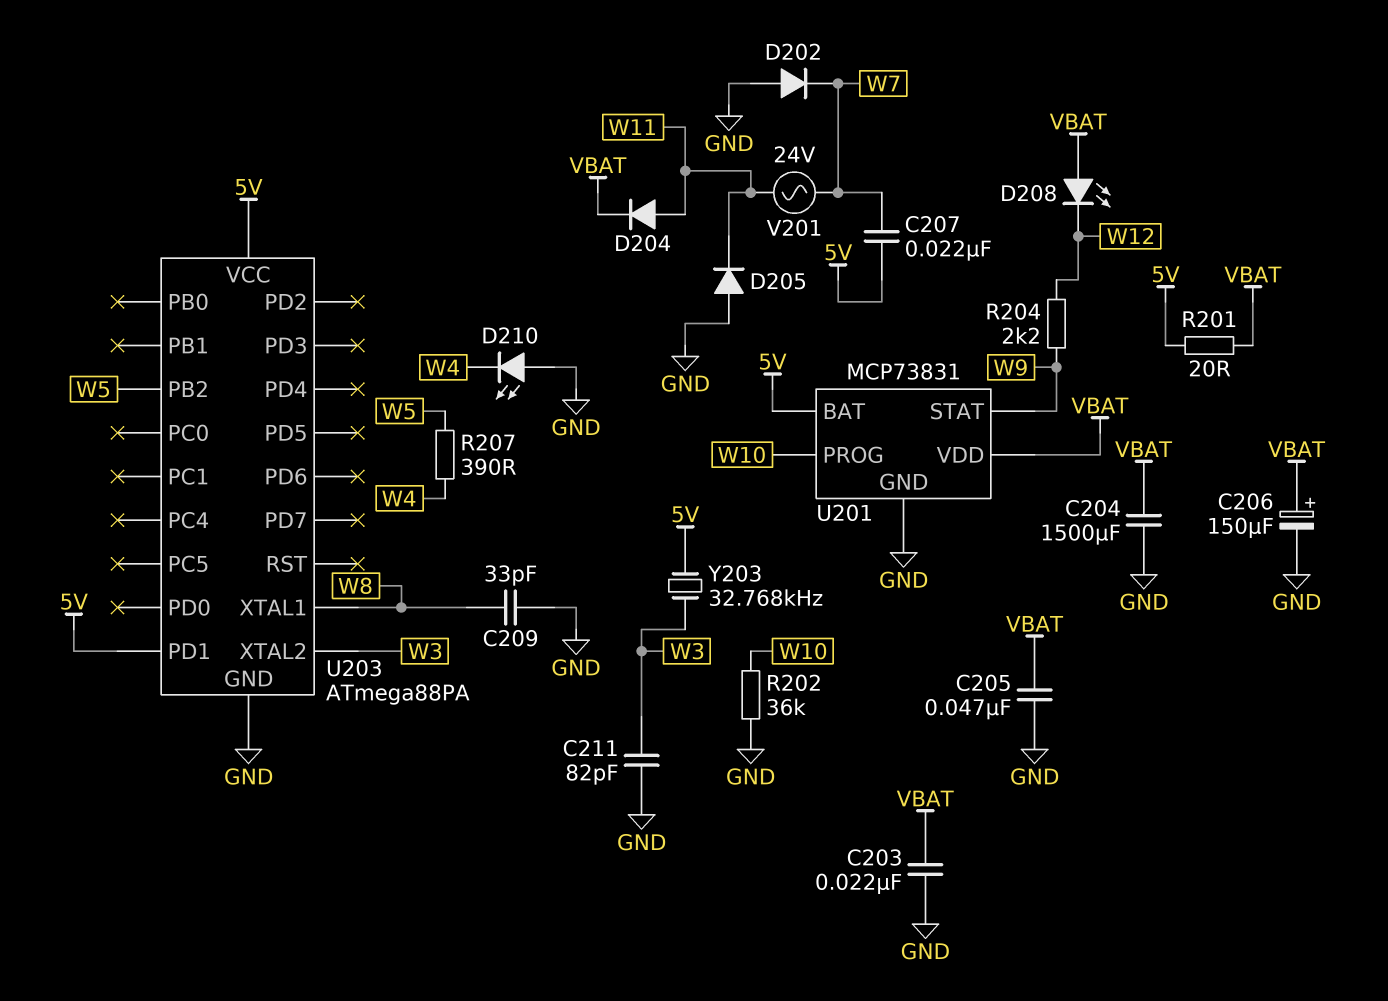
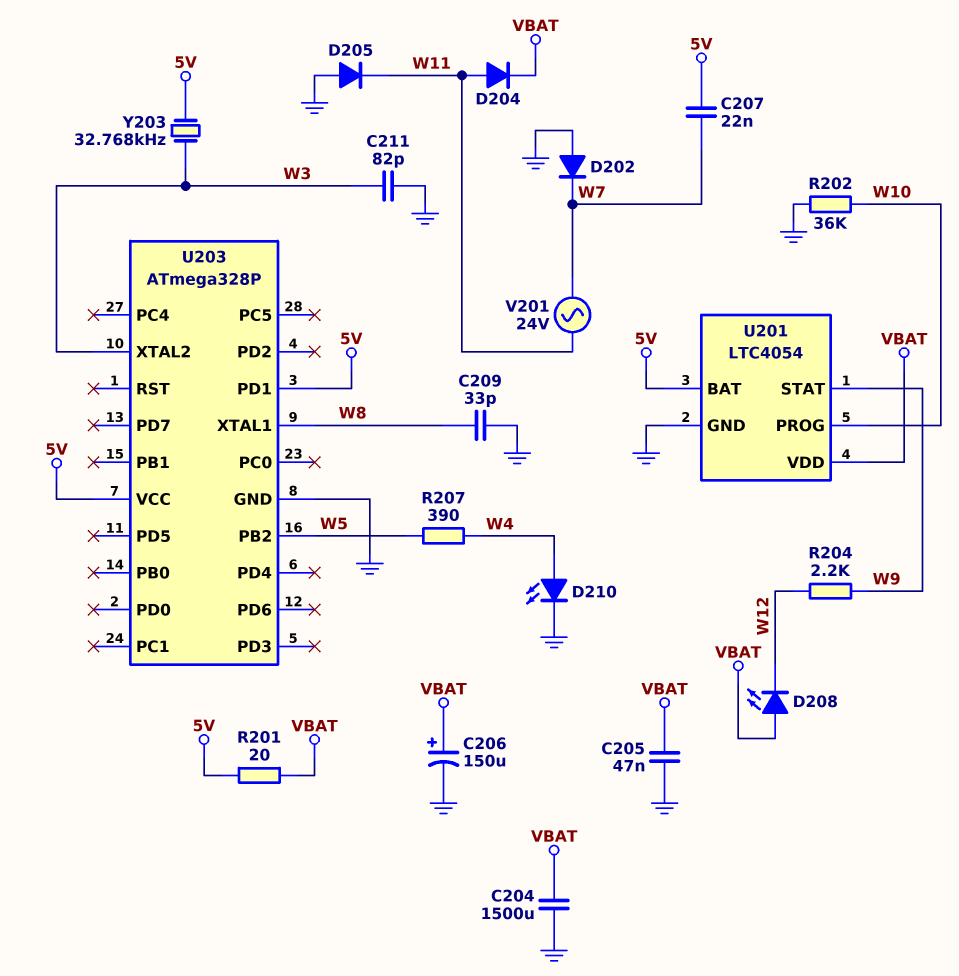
C203: 22nF (GND, VBAT) -> none
D210: LED (A GND, K W4) -> LED (A W4, K GND)
U201: MCP73831 -> LTC4054
U203: ATmega88PA -> ATmega328P

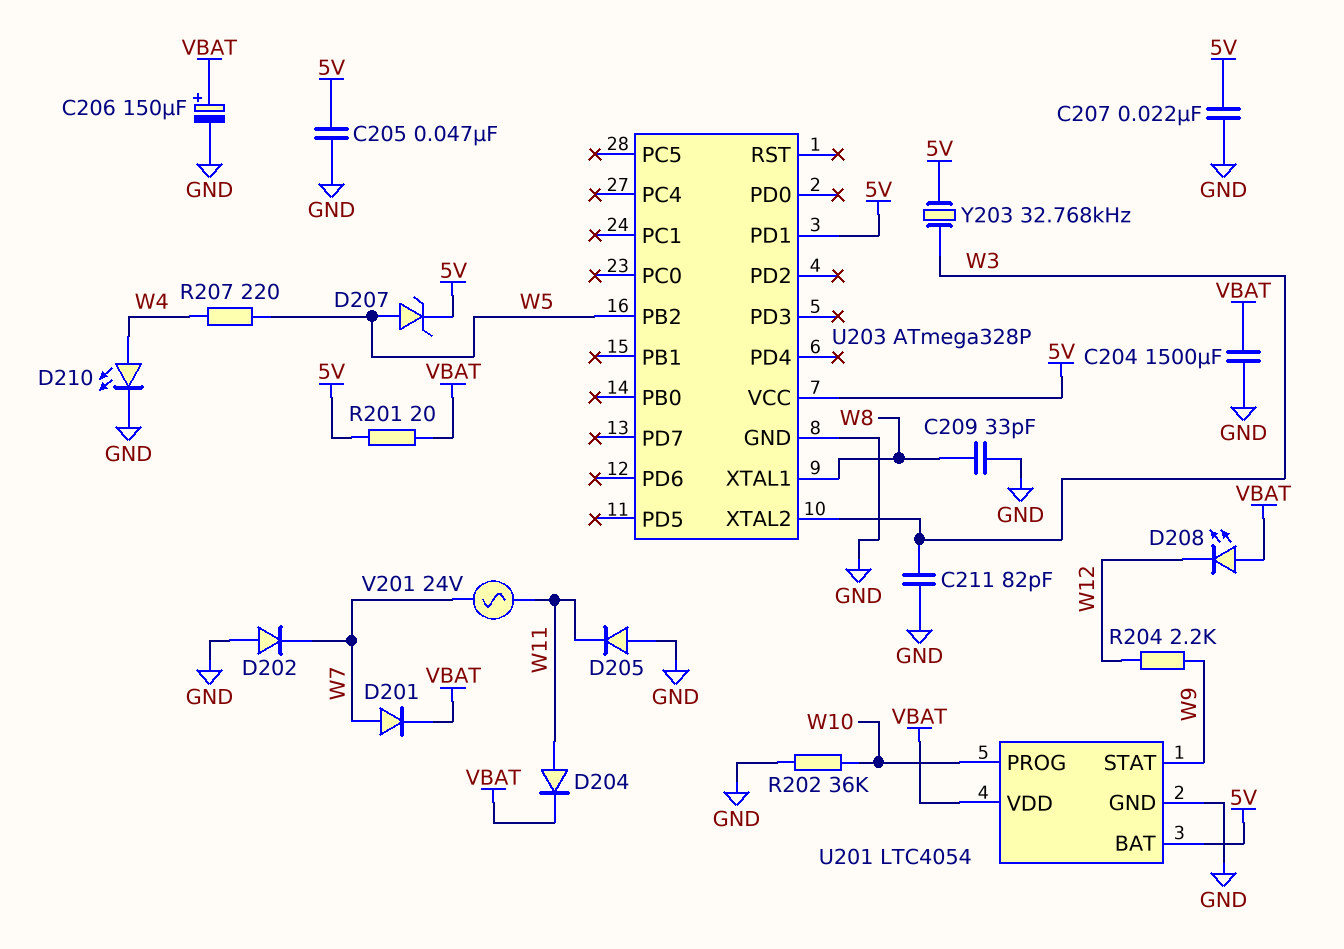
C205: 47nF (GND, VBAT) -> 47nF (5V, GND)
C207: 22nF (5V, W7) -> 22nF (5V, GND)
D201: none -> diode (A W7, K VBAT)
D207: none -> zener (A W5, K 5V)
R207: 390 (W4, W5) -> 220 (W4, W5)

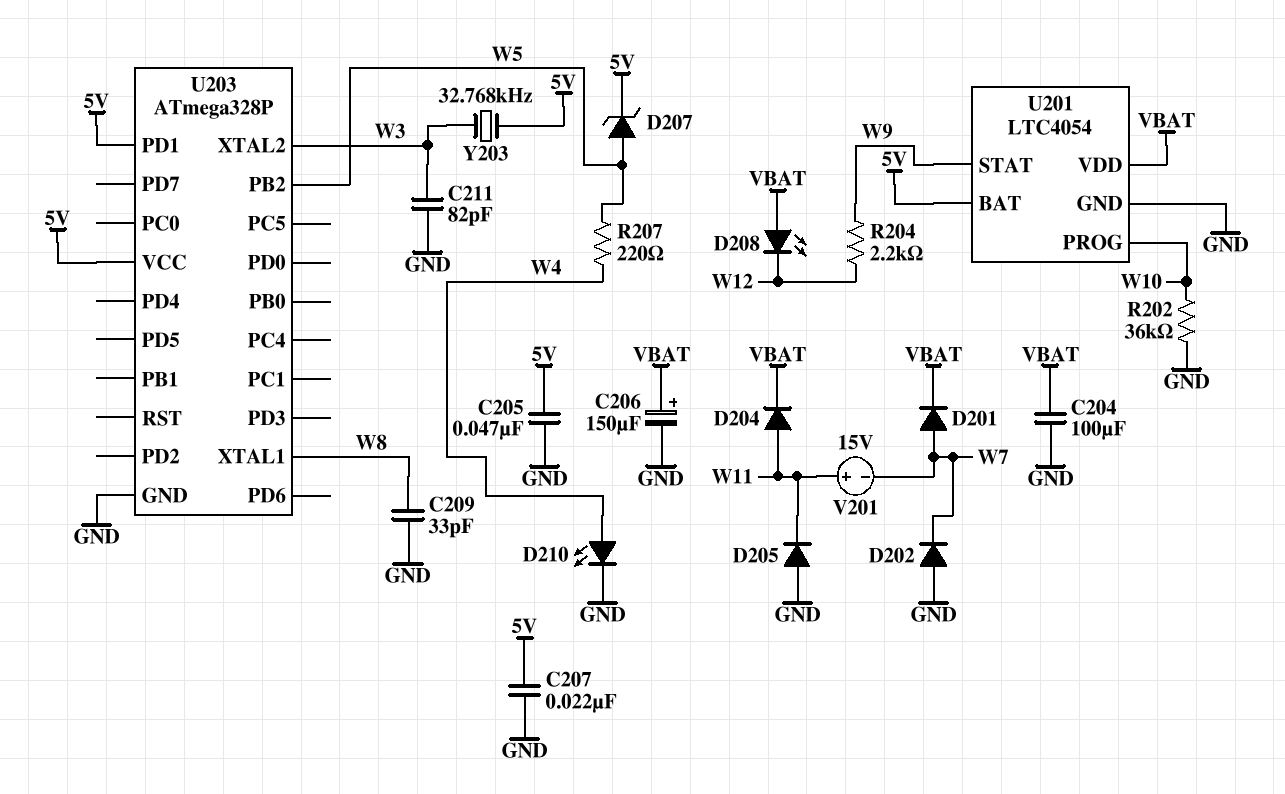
C204: 1500uF (GND, VBAT) -> 100uF (GND, VBAT)
R201: 20 (5V, VBAT) -> none
V201: AC 24V (W7, W11) -> 15V (plus W11, minus W7)

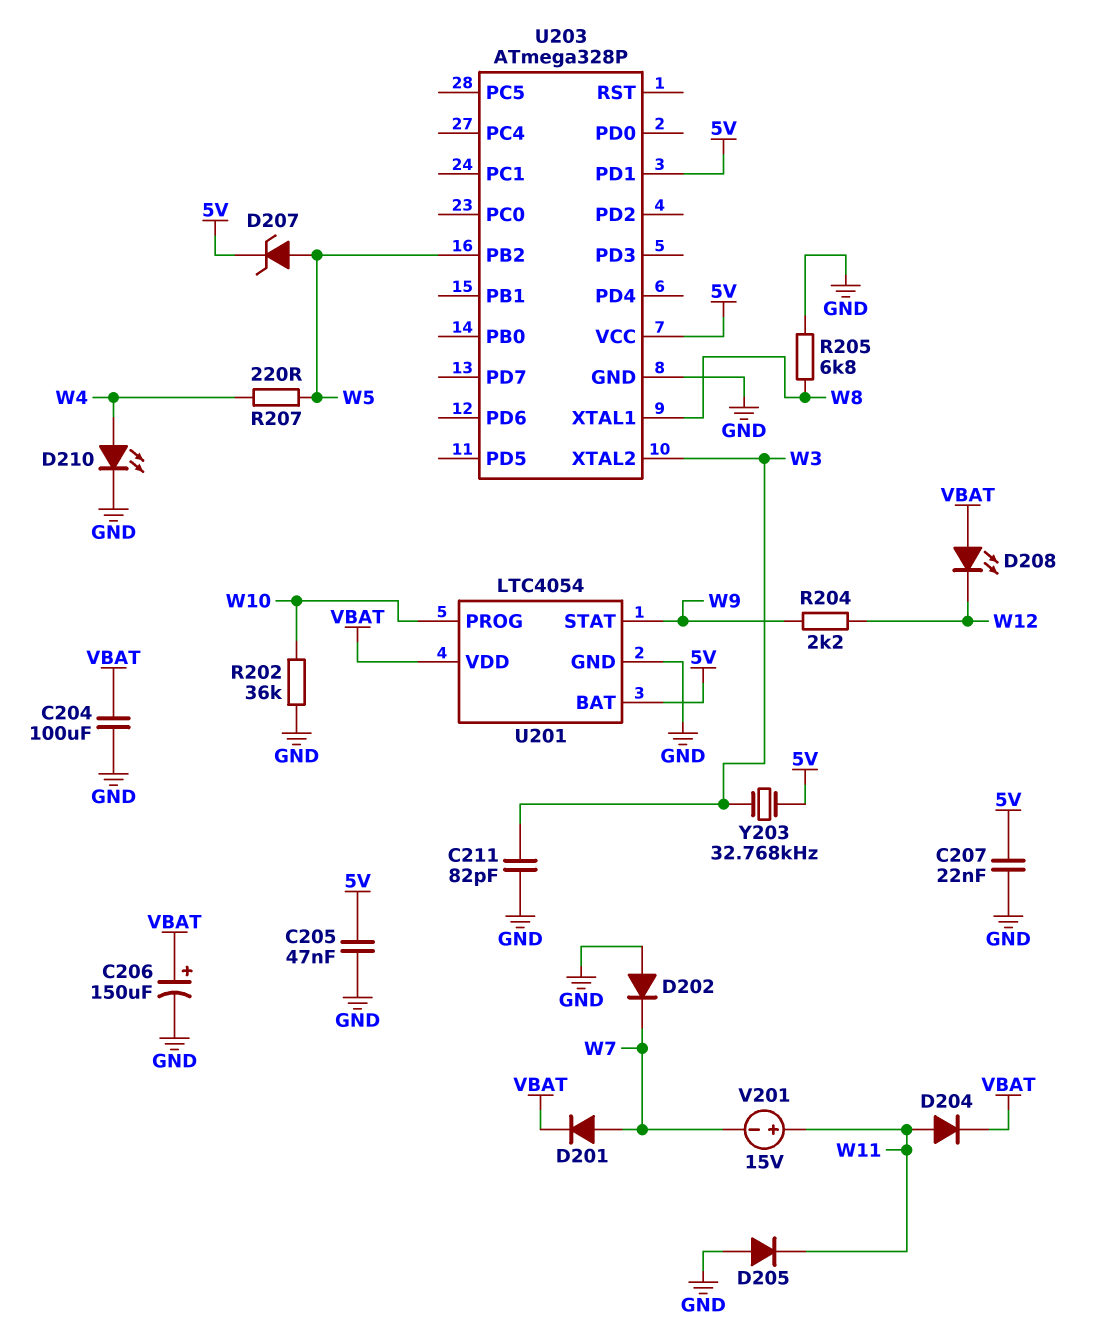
C209: 33pF (GND, W8) -> none
R205: none -> 6.8k (GND, W8)

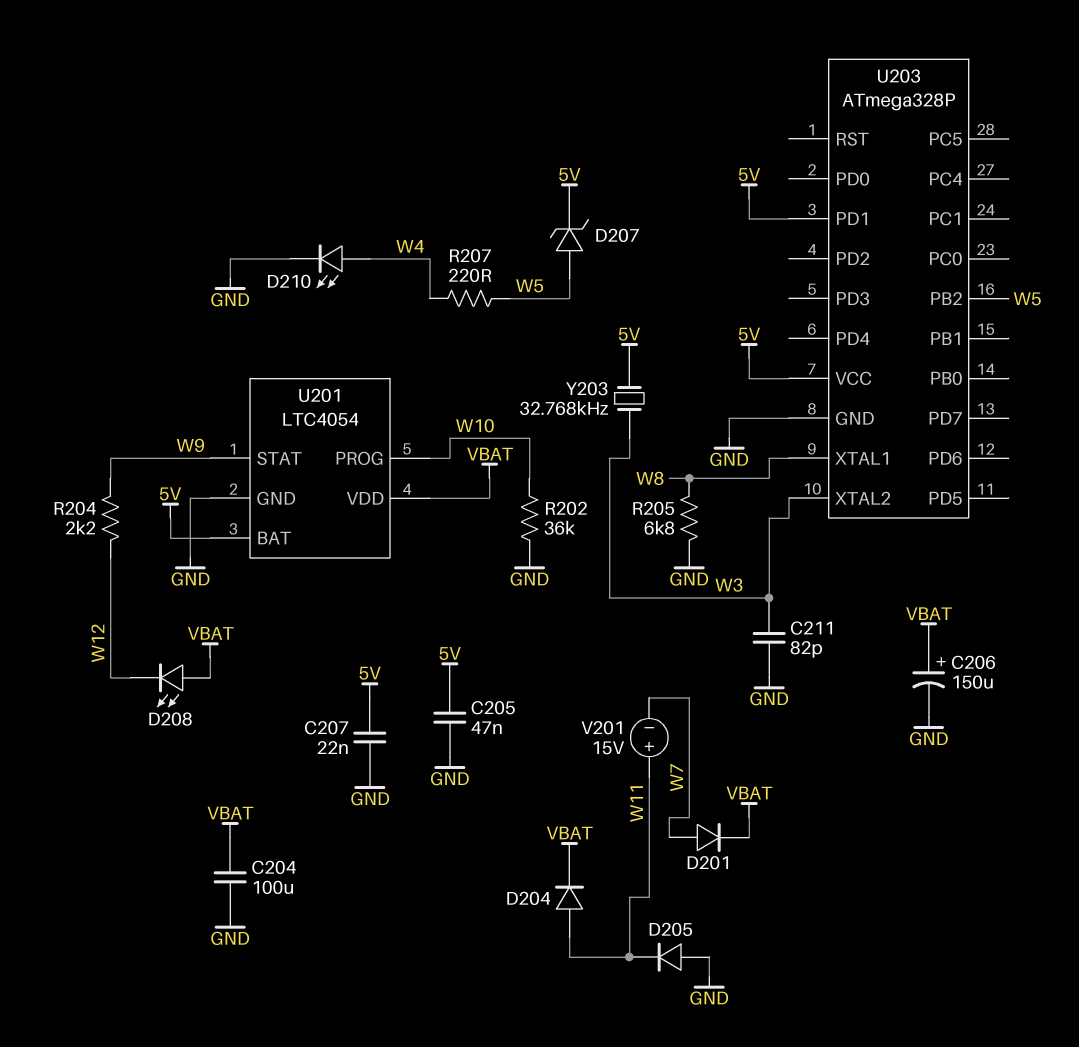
D202: diode (A GND, K W7) -> none

